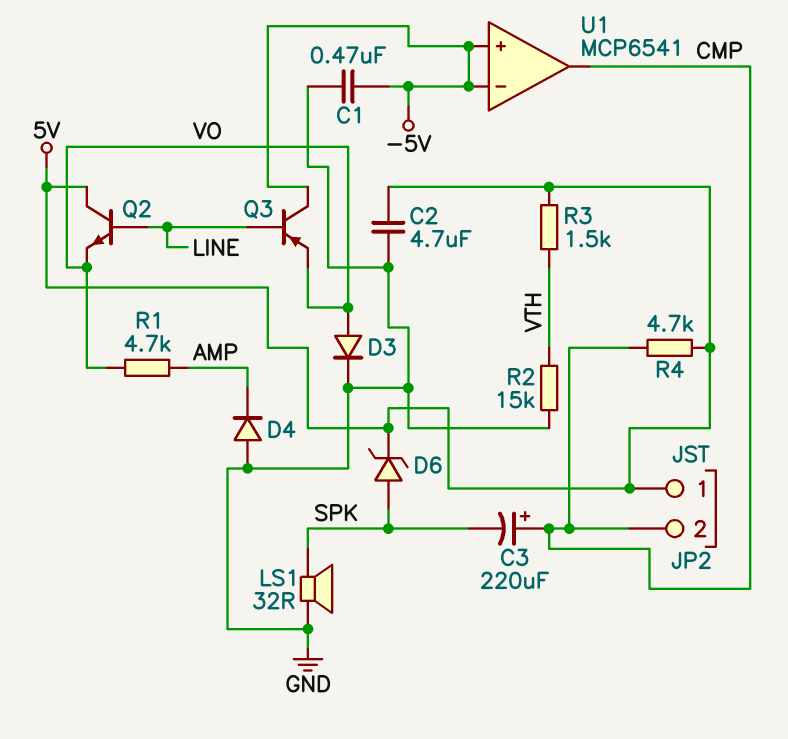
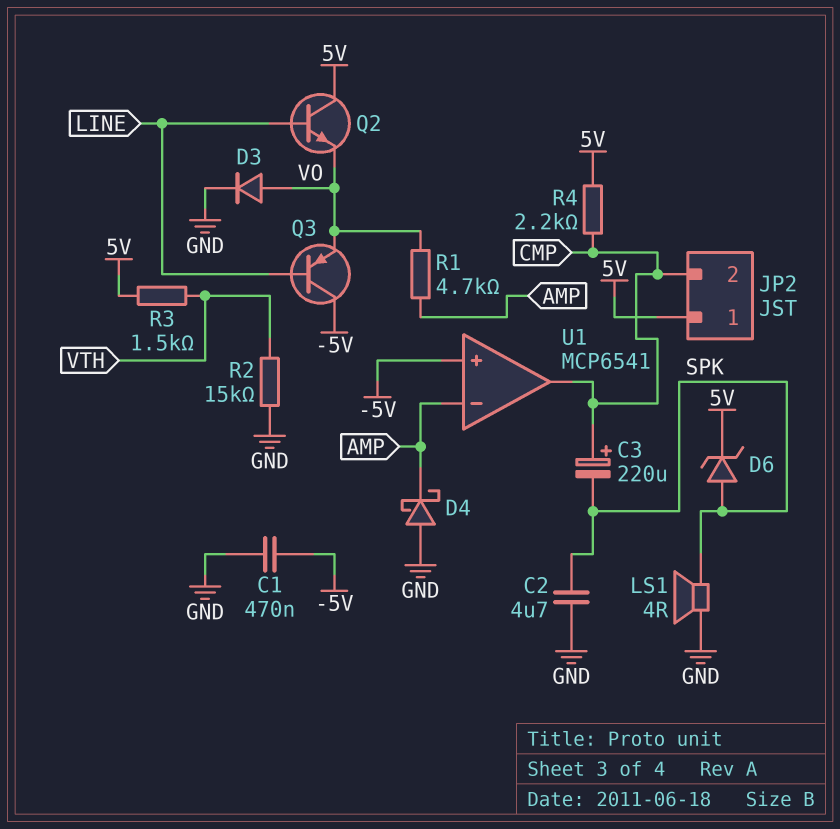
C2: 4.7uF (5V, GND) -> 4.7uF (GND, SPK)
D4: diode (A GND, K AMP) -> schottky (A GND, K AMP)
LS1: speaker 32R (GND, SPK) -> speaker 4R (GND, SPK)
R4: 4.7k (5V, CMP) -> 2.2k (5V, CMP)
U1 pin in-: -5V -> AMP

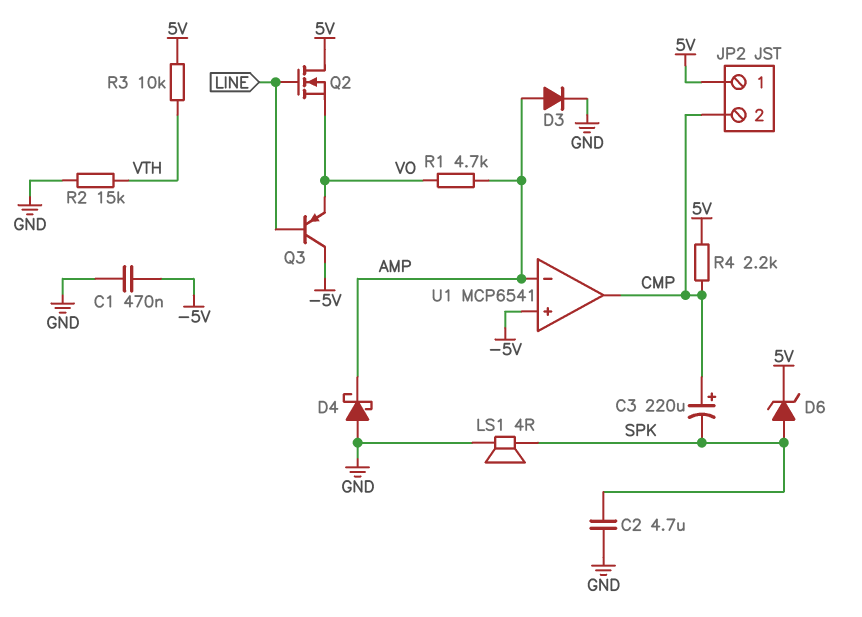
D3: diode (A VO, K GND) -> diode (A AMP, K GND)
Q2: NPN (B LINE, C 5V, E VO) -> NMOS (G LINE, D 5V, S VO)
R3: 1.5k (5V, VTH) -> 10k (5V, VTH)

